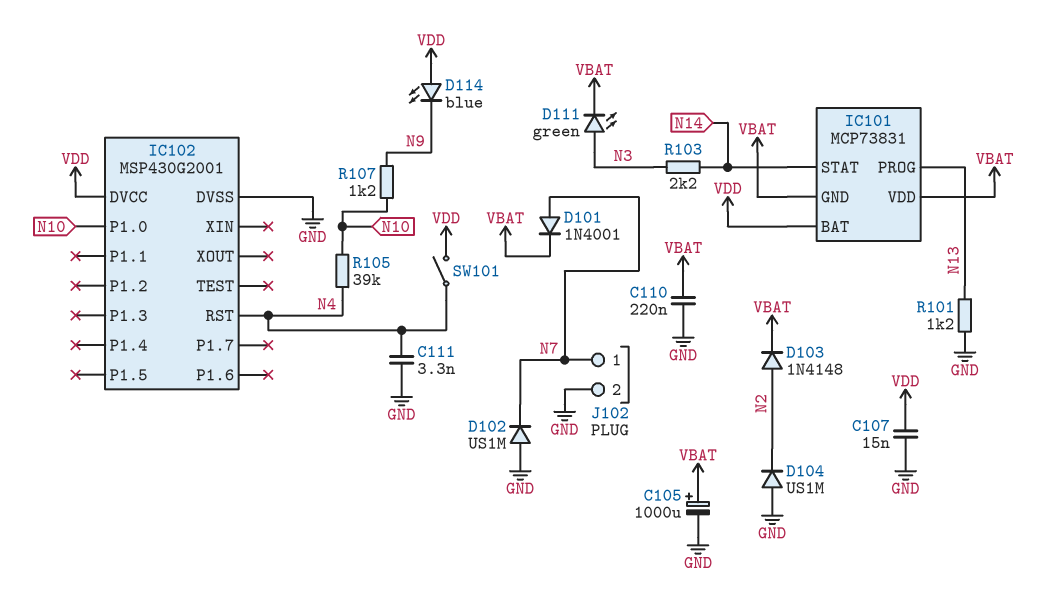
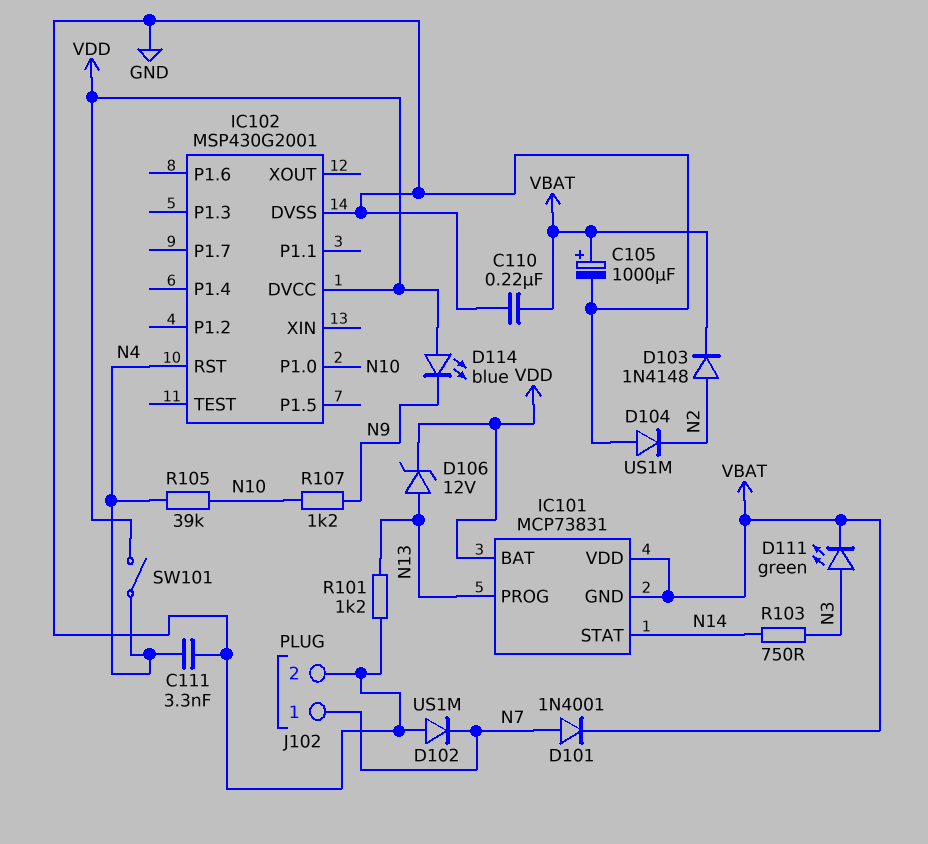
C107: 15nF (GND, VDD) -> none
D106: none -> zener 12V (A N13, K VDD)
R103: 2.2k (N3, N14) -> 750 (N3, N14)

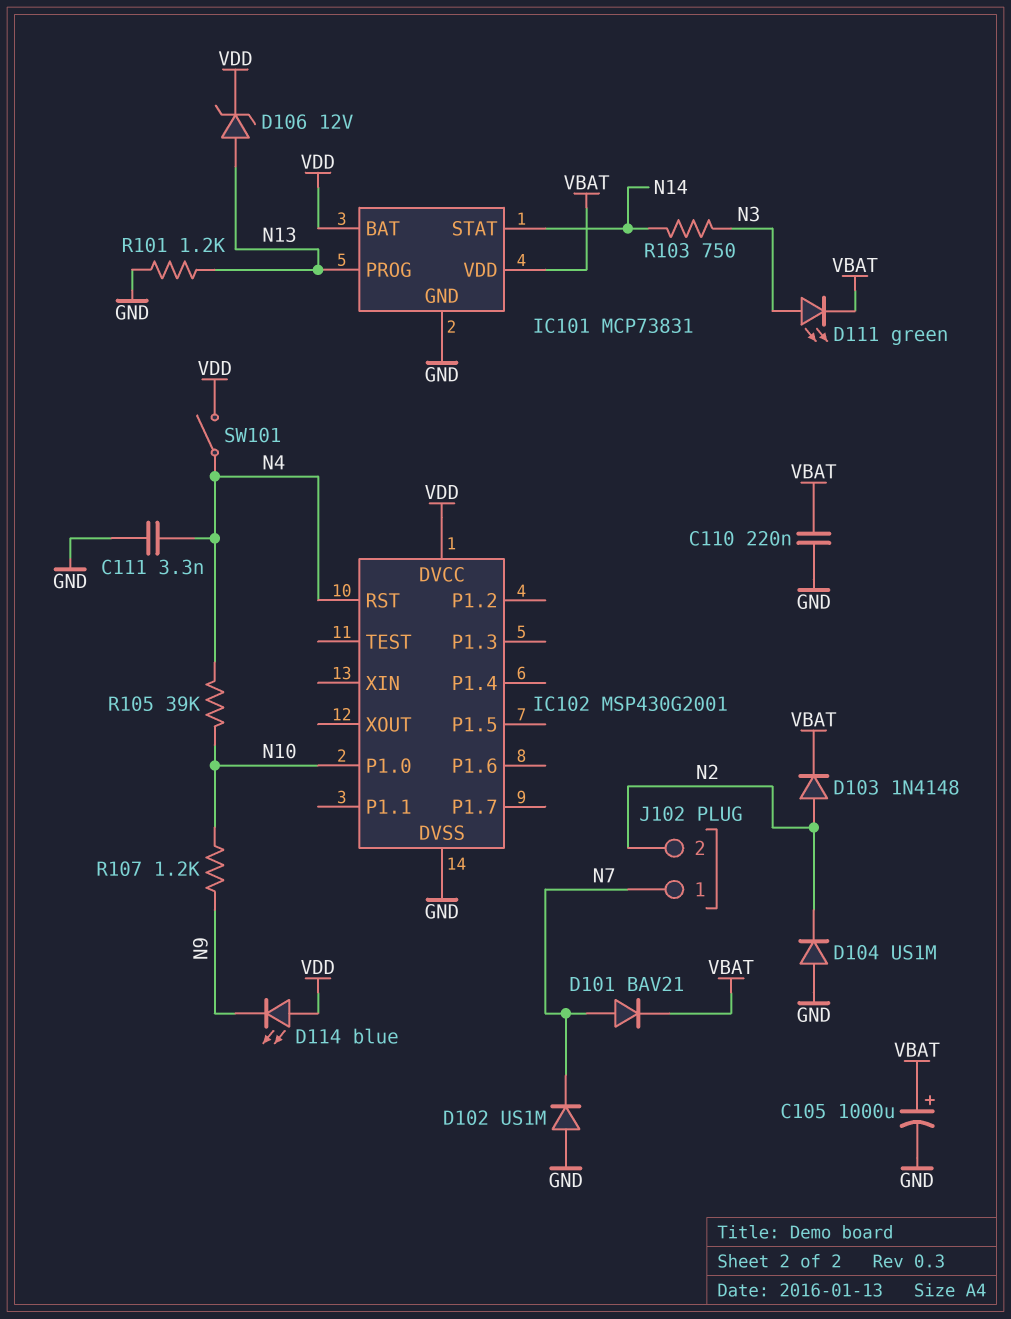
D101: diode 1N4001 (A N7, K VBAT) -> diode BAV21 (A N7, K VBAT)
IC101 pin GND: VBAT -> GND
J102 pin 2: GND -> N2

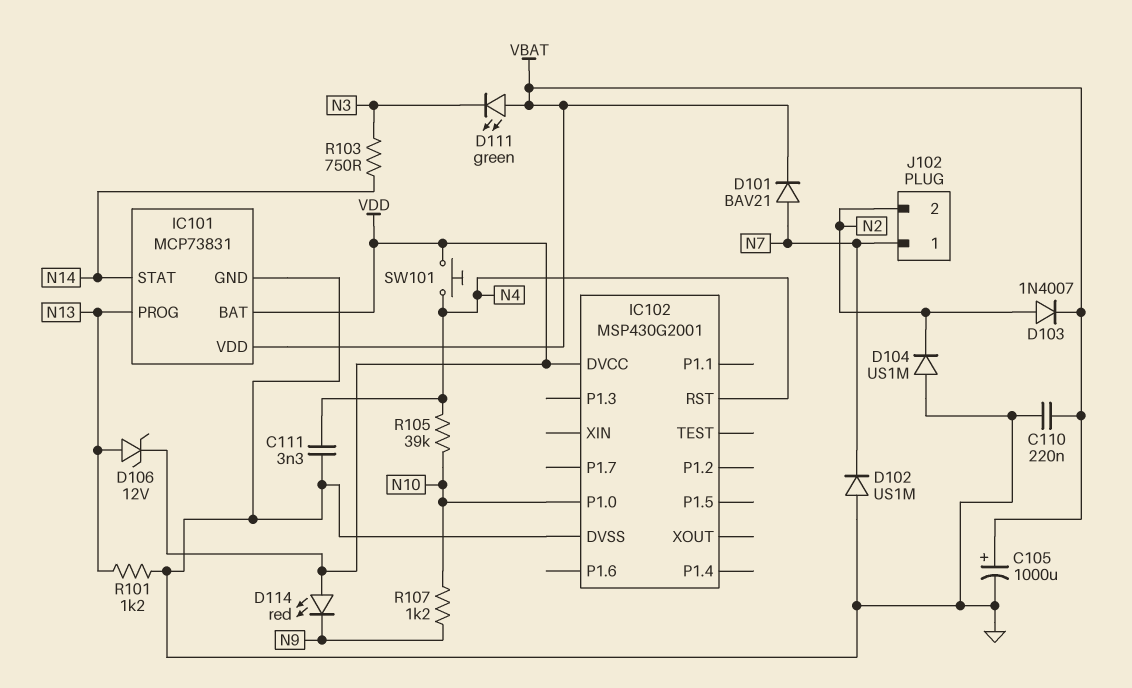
D103: diode 1N4148 (A N2, K VBAT) -> diode 1N4007 (A N2, K VBAT)
D111: LED green (A N3, K VBAT) -> LED green (A VBAT, K N3)
D114: LED blue (A VDD, K N9) -> LED red (A VDD, K N9)
SW101: switch (N4, VDD) -> button (N4, VDD)

